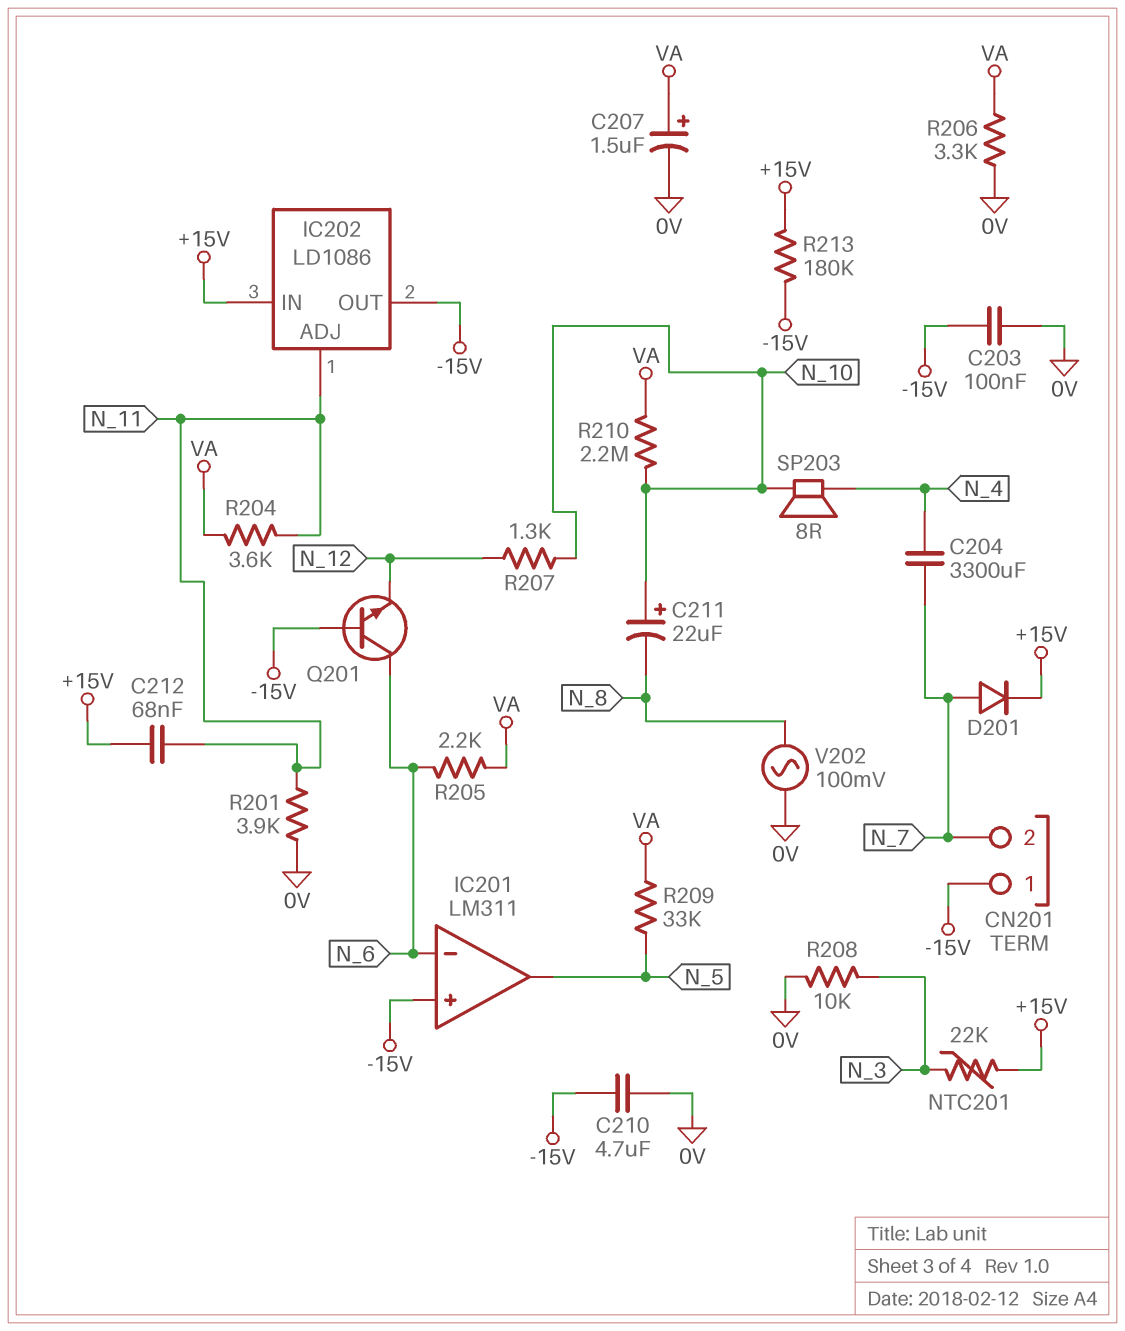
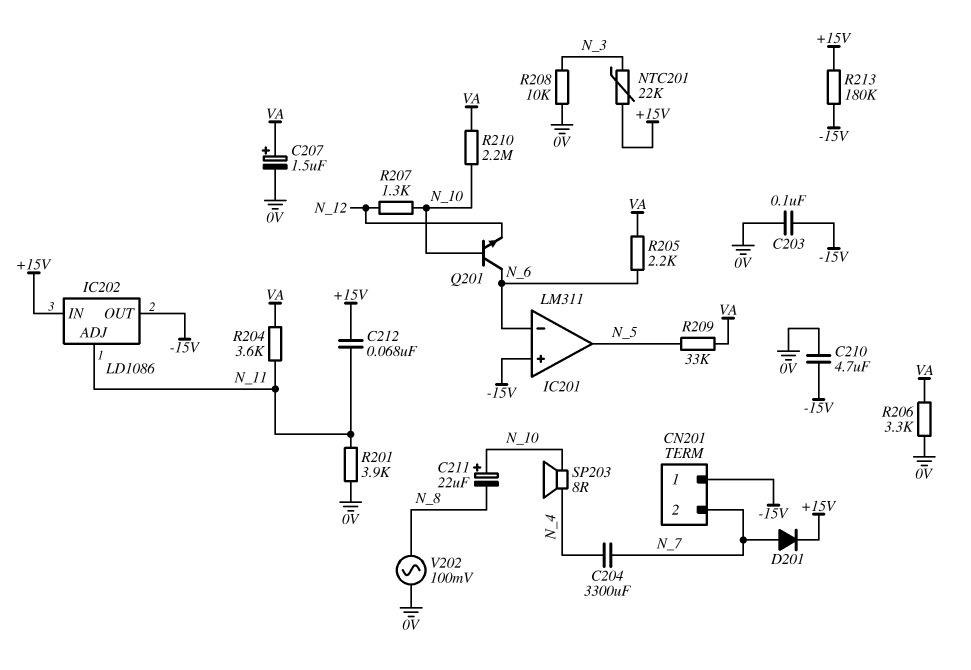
Q201: NPN (B -15V, C N_6, E N_12) -> NPN (B N_10, C N_6, E N_12)

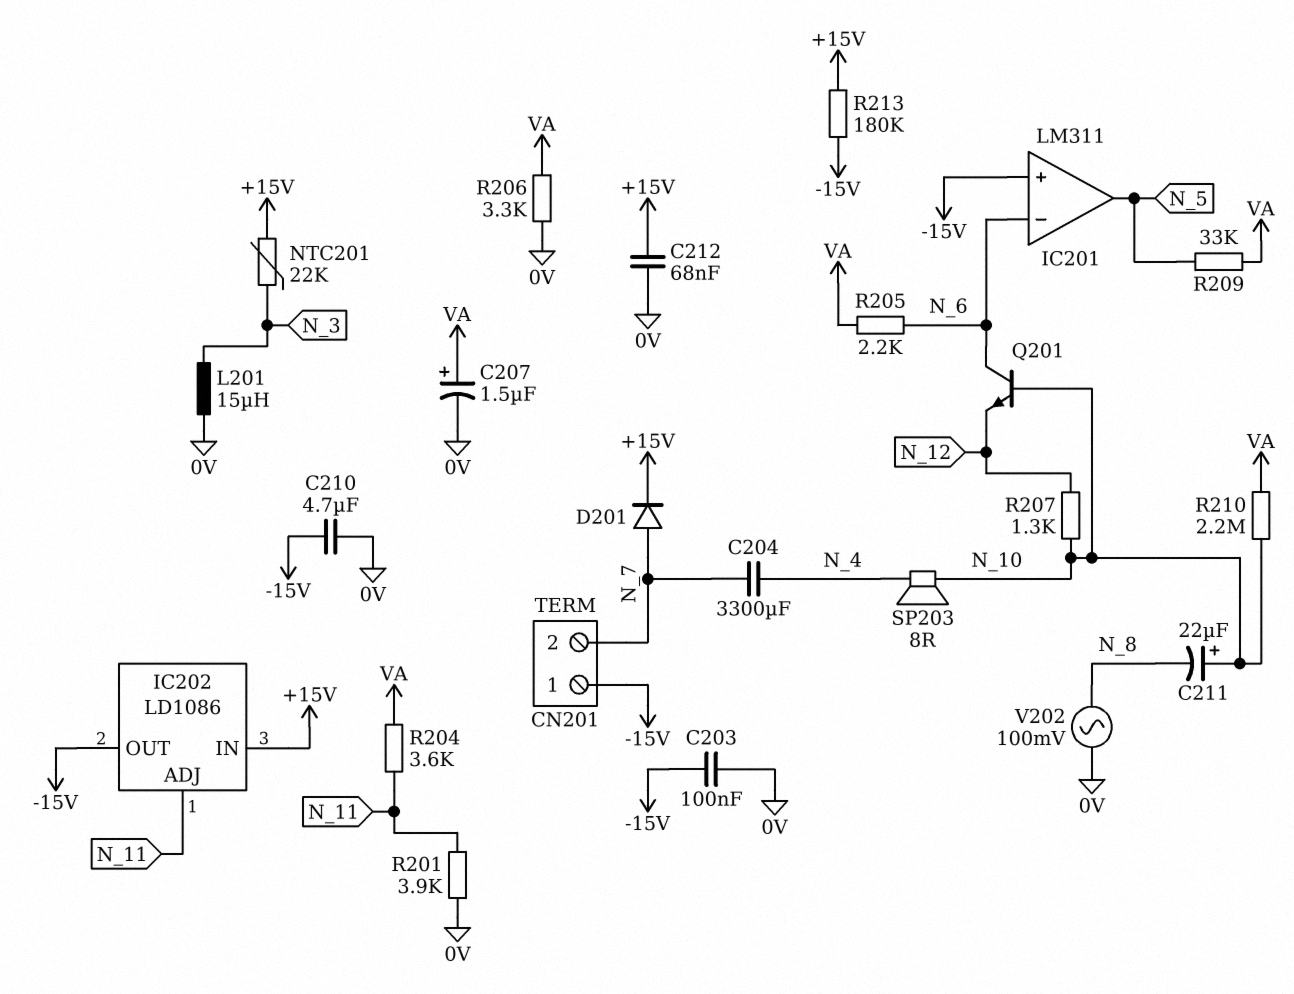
C212: 68nF (+15V, N_11) -> 68nF (+15V, 0V)
L201: none -> 15uH (0V, N_3)
R208: 10k (0V, N_3) -> none

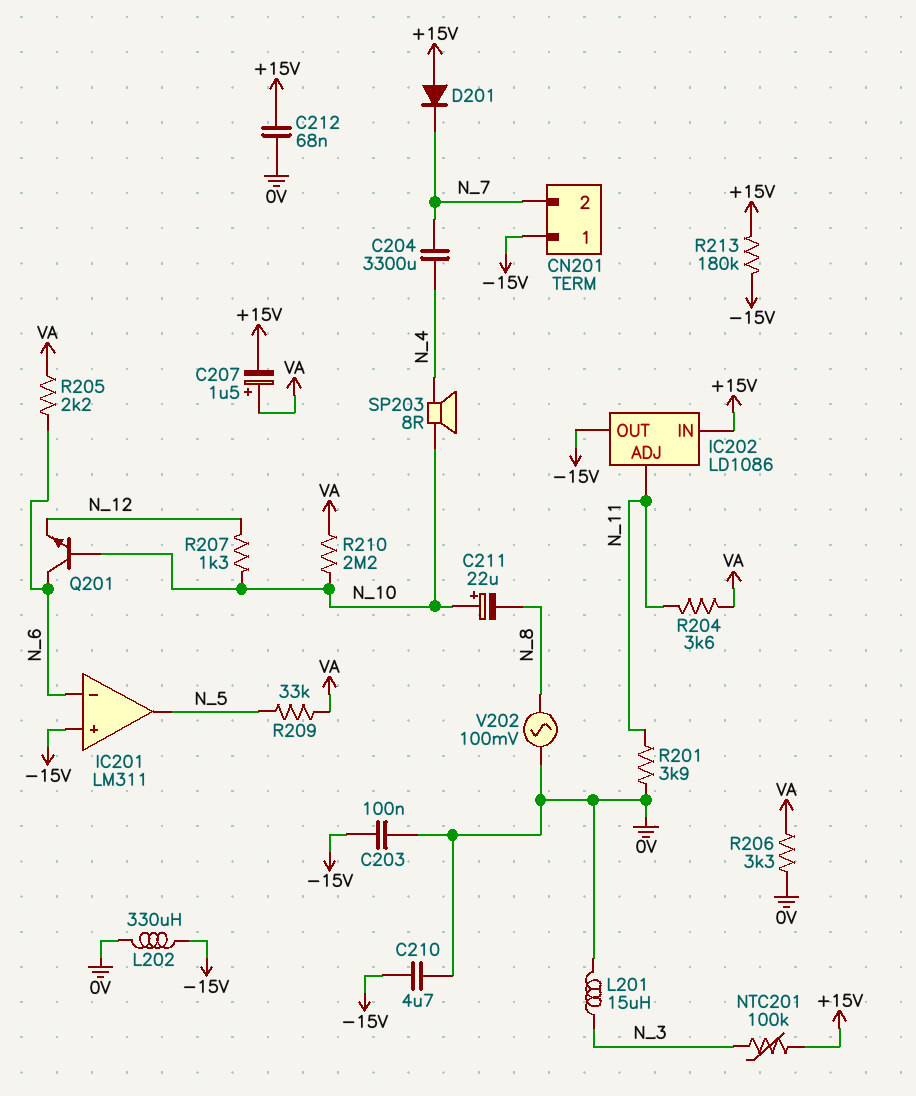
C207: 1.5uF (plus VA, minus 0V) -> 1.5uF (plus VA, minus +15V)
D201: diode (A N_7, K +15V) -> diode (A +15V, K N_7)
L202: none -> 330uH (-15V, 0V)
NTC201: 22k (+15V, N_3) -> 100k (+15V, N_3)

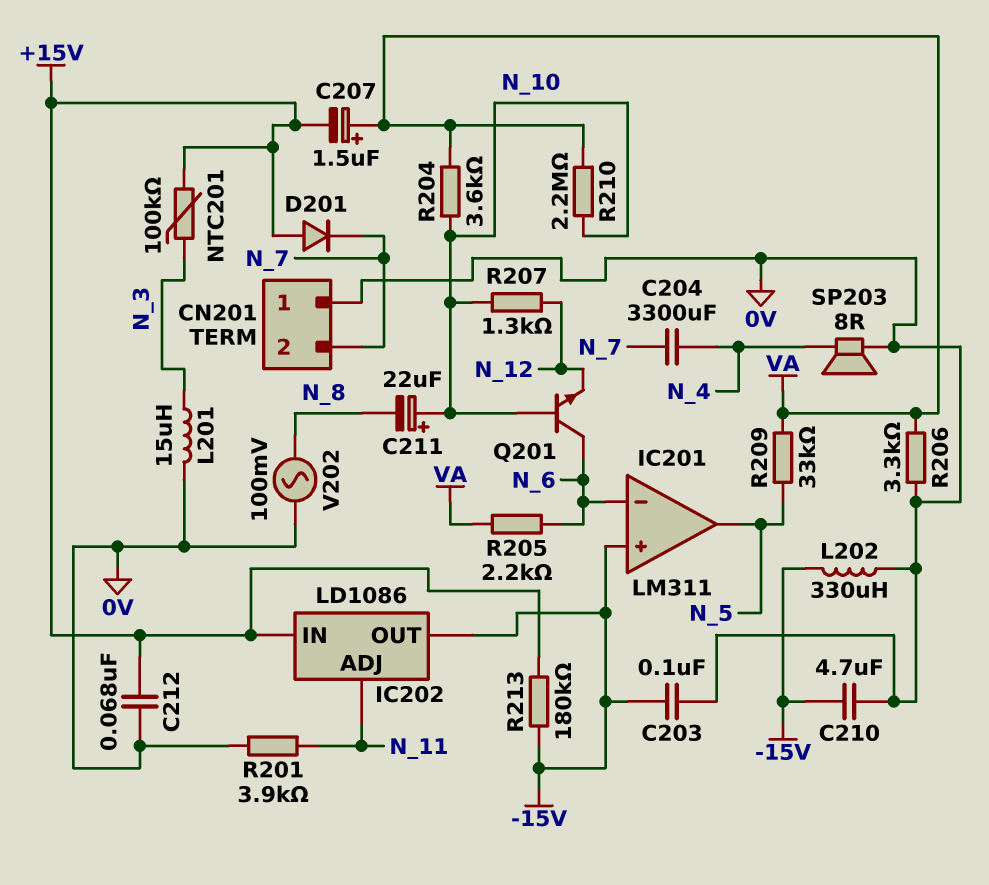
CN201 pin 1: -15V -> 0V
R204: 3.6k (N_11, VA) -> 3.6k (N_10, VA)
SP203: speaker 8R (N_4, N_10) -> speaker 8R (0V, N_4)

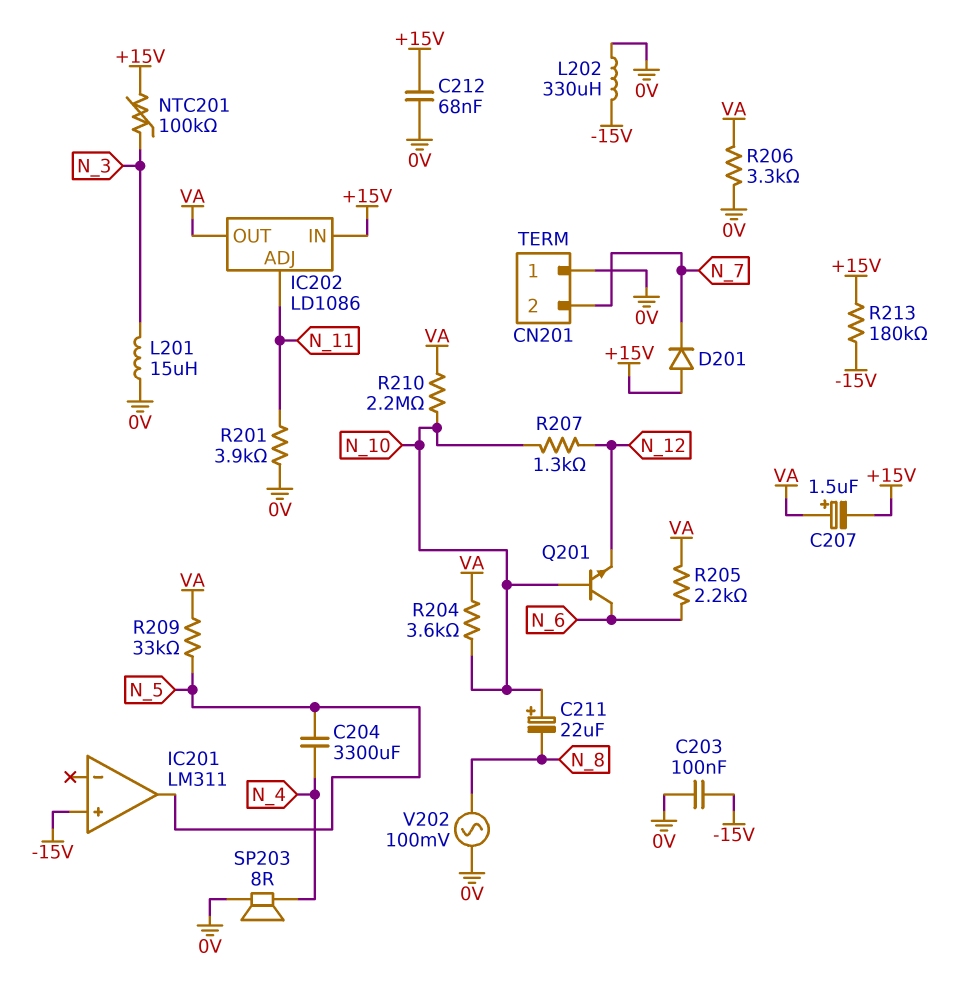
C204: 3300uF (N_4, N_7) -> 3300uF (N_4, N_5)
C210: 4.7uF (-15V, 0V) -> none
IC201 pin in-: N_6 -> none
IC202 pin OUT: -15V -> VA

